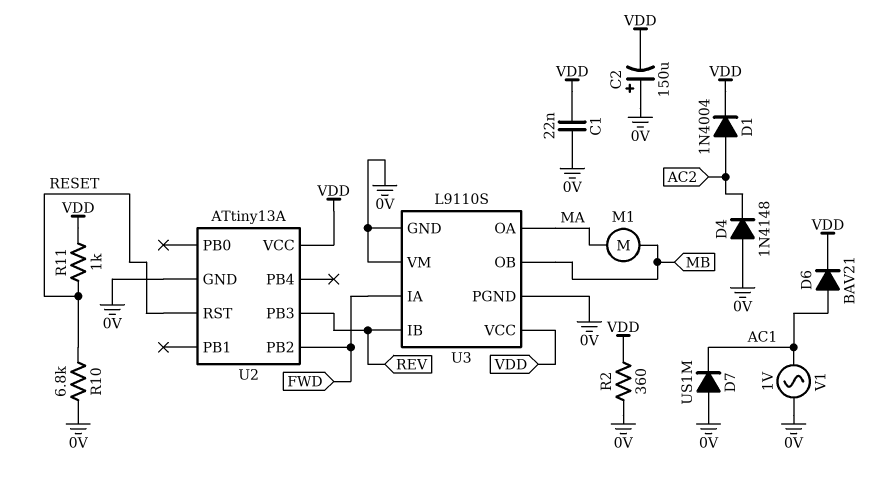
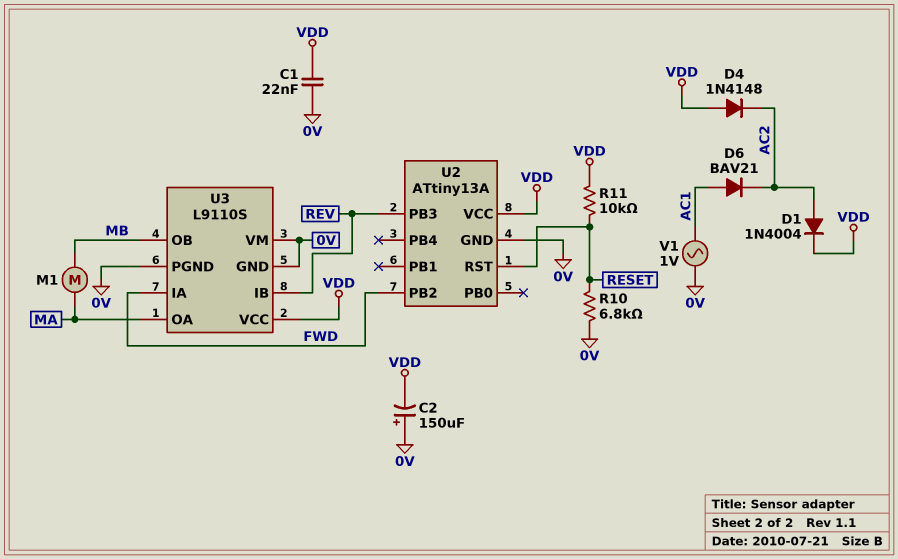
D4: diode 1N4148 (A 0V, K AC2) -> diode 1N4148 (A VDD, K AC2)
D6: diode BAV21 (A AC1, K VDD) -> diode BAV21 (A AC1, K AC2)
D7: diode US1M (A 0V, K AC1) -> none
R2: 360 (0V, VDD) -> none
R11: 1k (RESET, VDD) -> 10k (RESET, VDD)

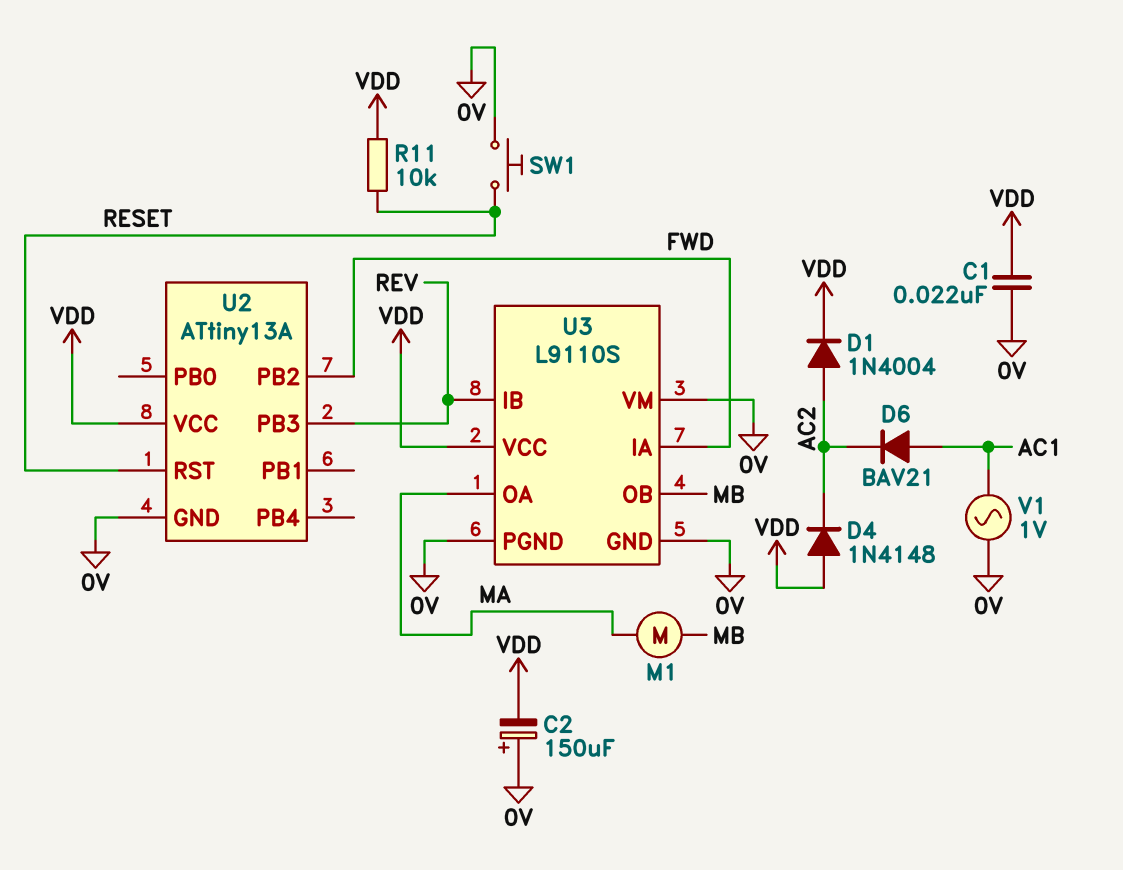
R10: 6.8k (0V, RESET) -> none
SW1: none -> button (0V, RESET)

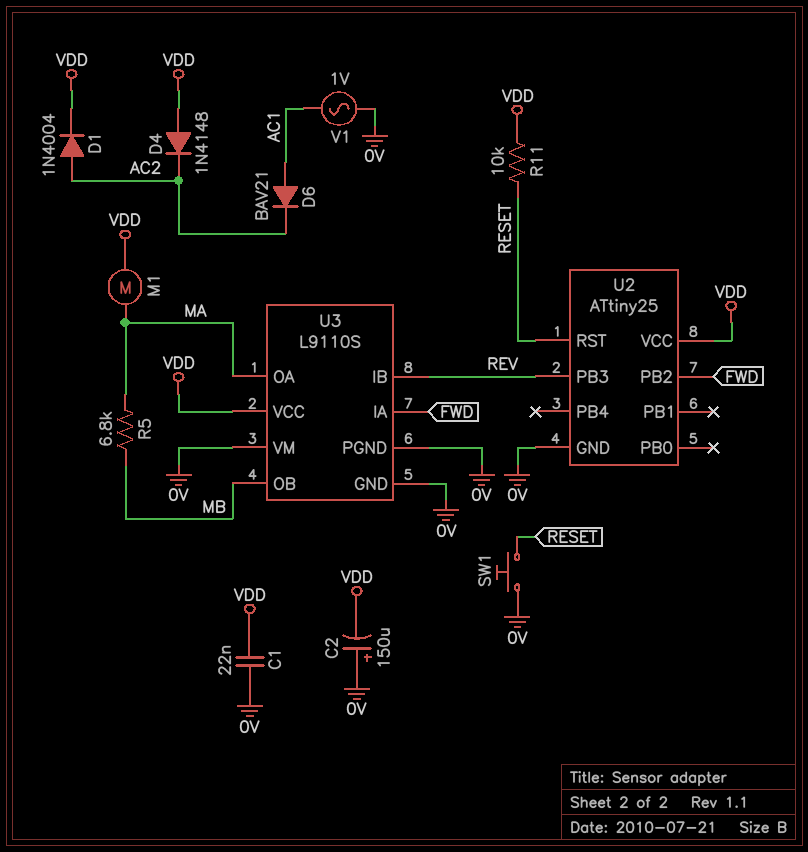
M1: motor (MA, MB) -> motor (MA, VDD)
R5: none -> 6.8k (MA, MB)
U2: ATtiny13A -> ATtiny25

